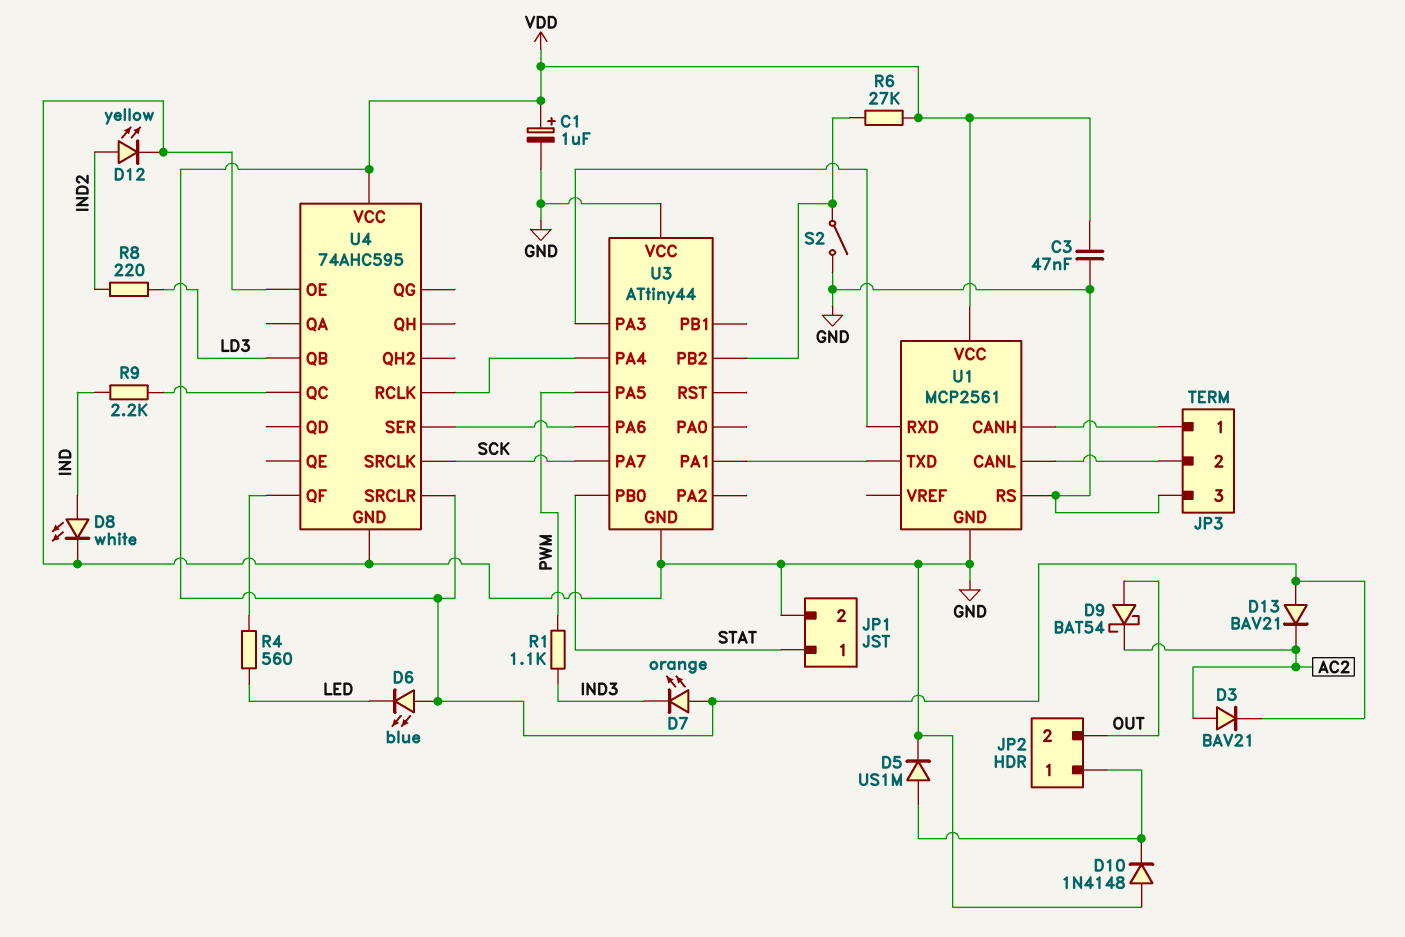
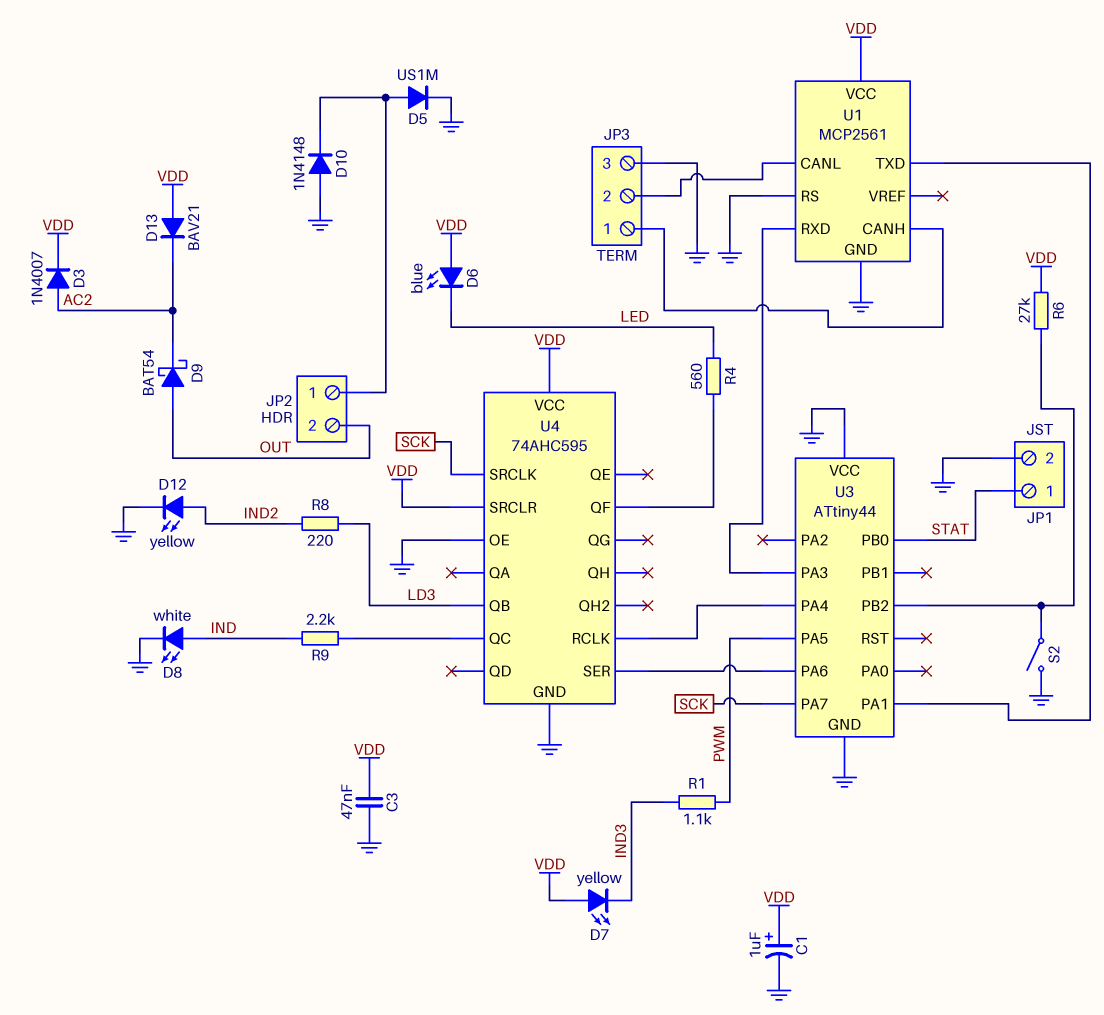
D3: diode BAV21 (A AC2, K VDD) -> diode 1N4007 (A AC2, K VDD)
D7: LED orange (A VDD, K IND3) -> LED yellow (A VDD, K IND3)

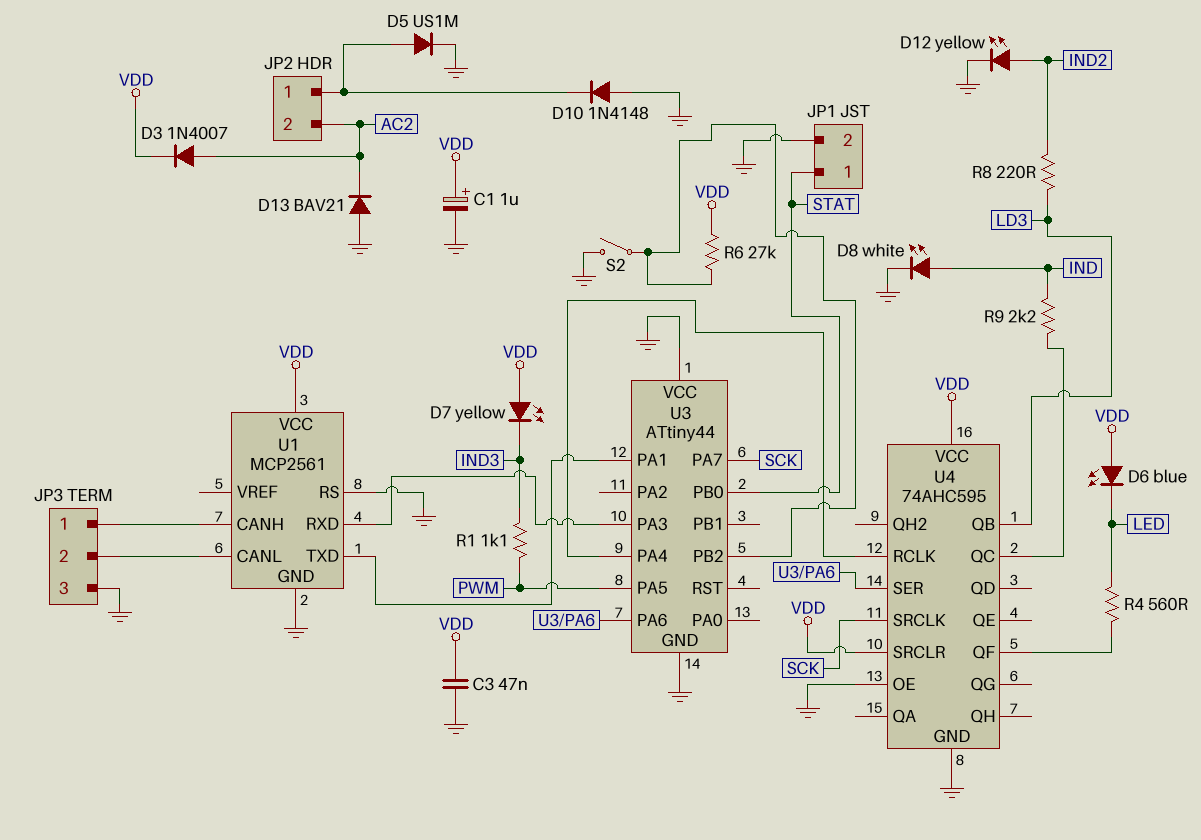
D9: schottky BAT54 (A OUT, K AC2) -> none
D13: diode BAV21 (A VDD, K AC2) -> diode BAV21 (A GND, K AC2)
JP2 pin 2: OUT -> AC2

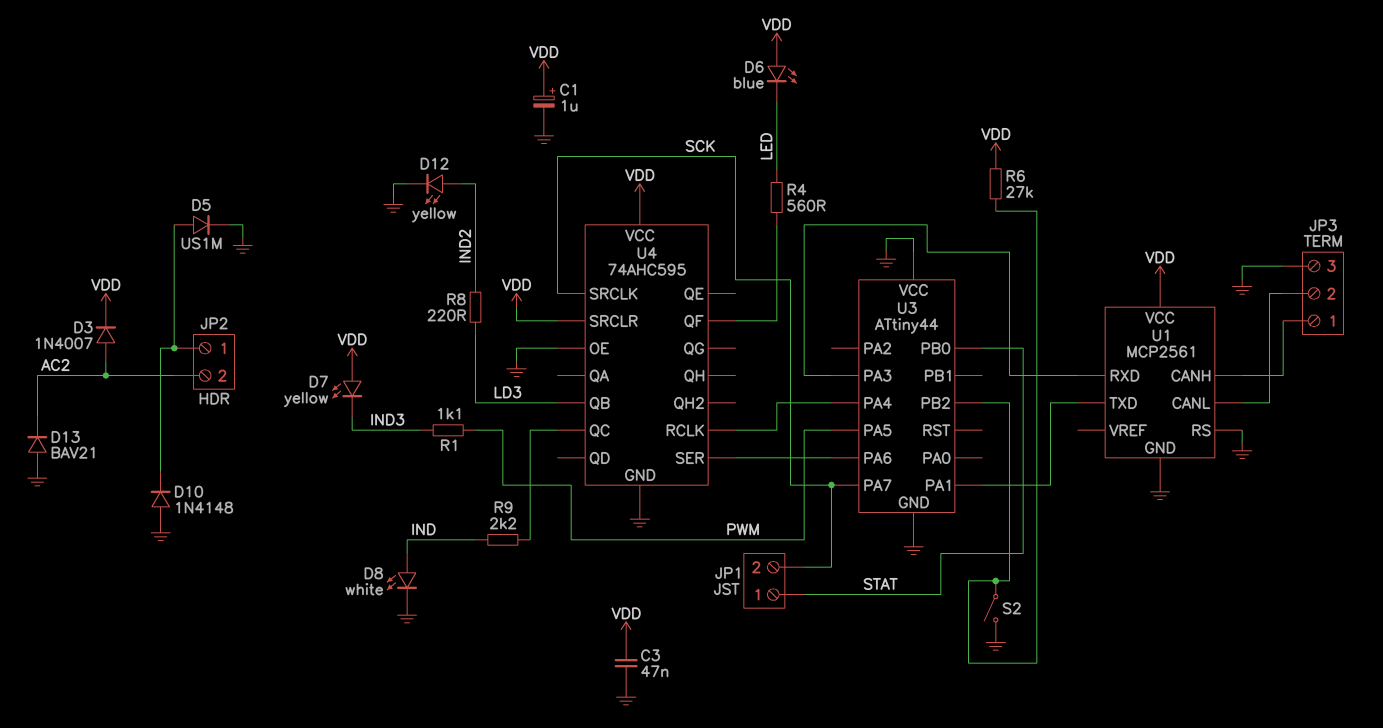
JP1 pin 2: GND -> SCK

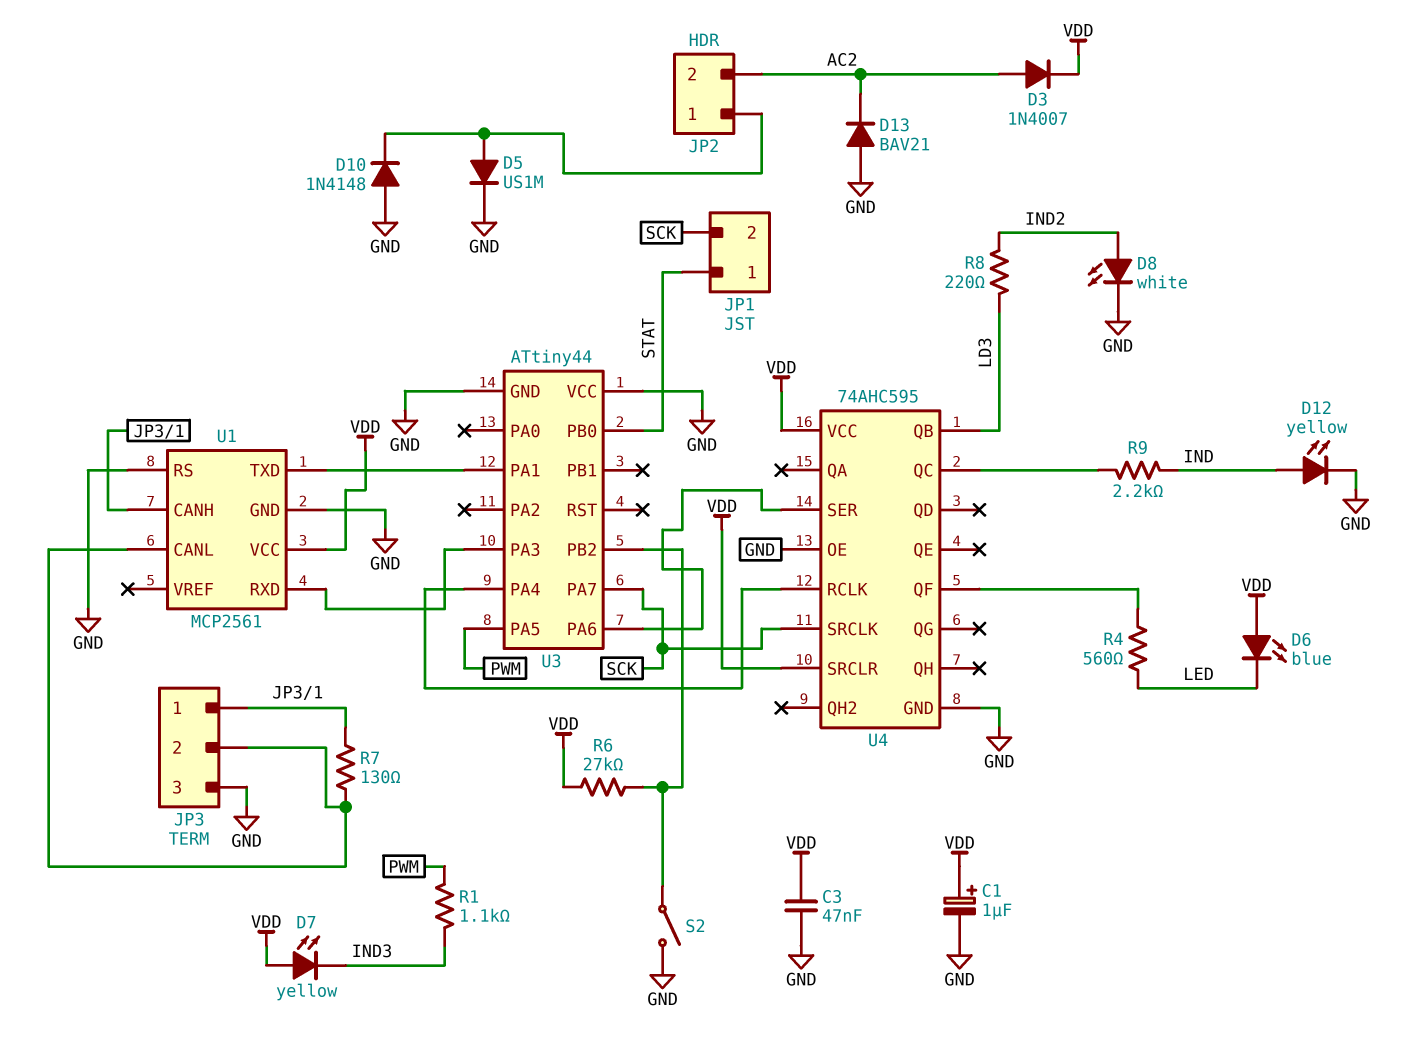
D8: LED white (A IND, K GND) -> LED white (A IND2, K GND)
D12: LED yellow (A IND2, K GND) -> LED yellow (A IND, K GND)
R7: none -> 130 (JP3/1, JP3/2)

